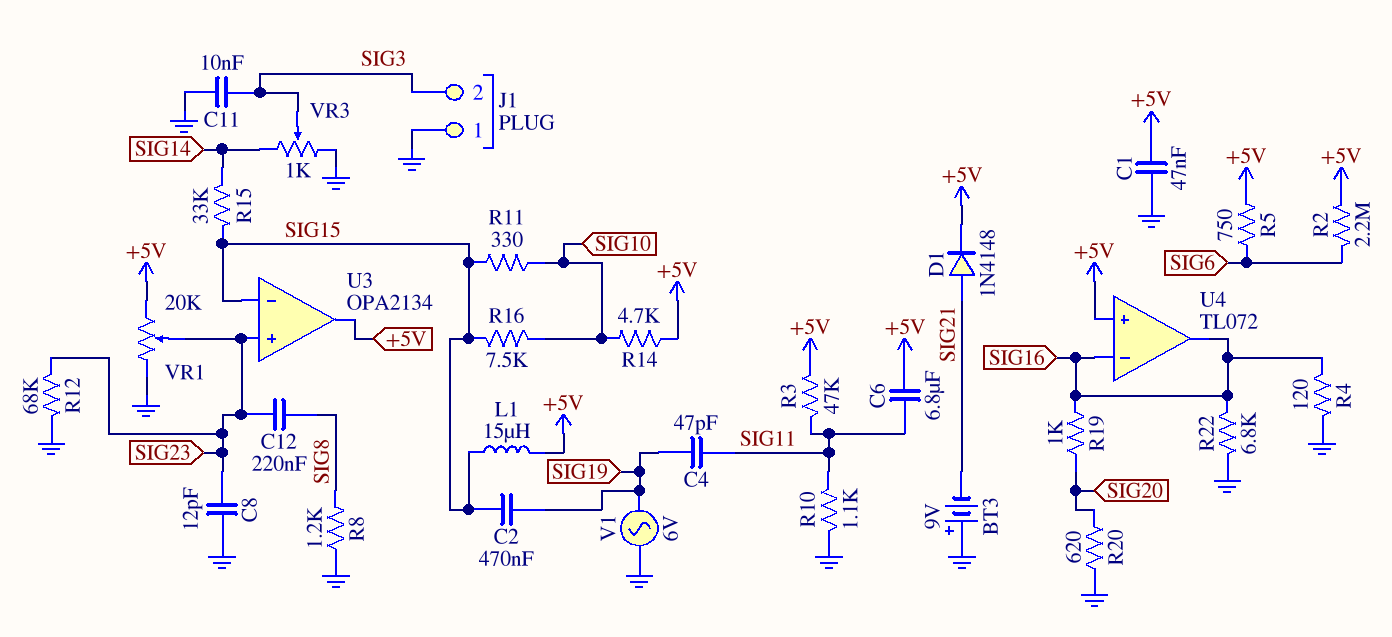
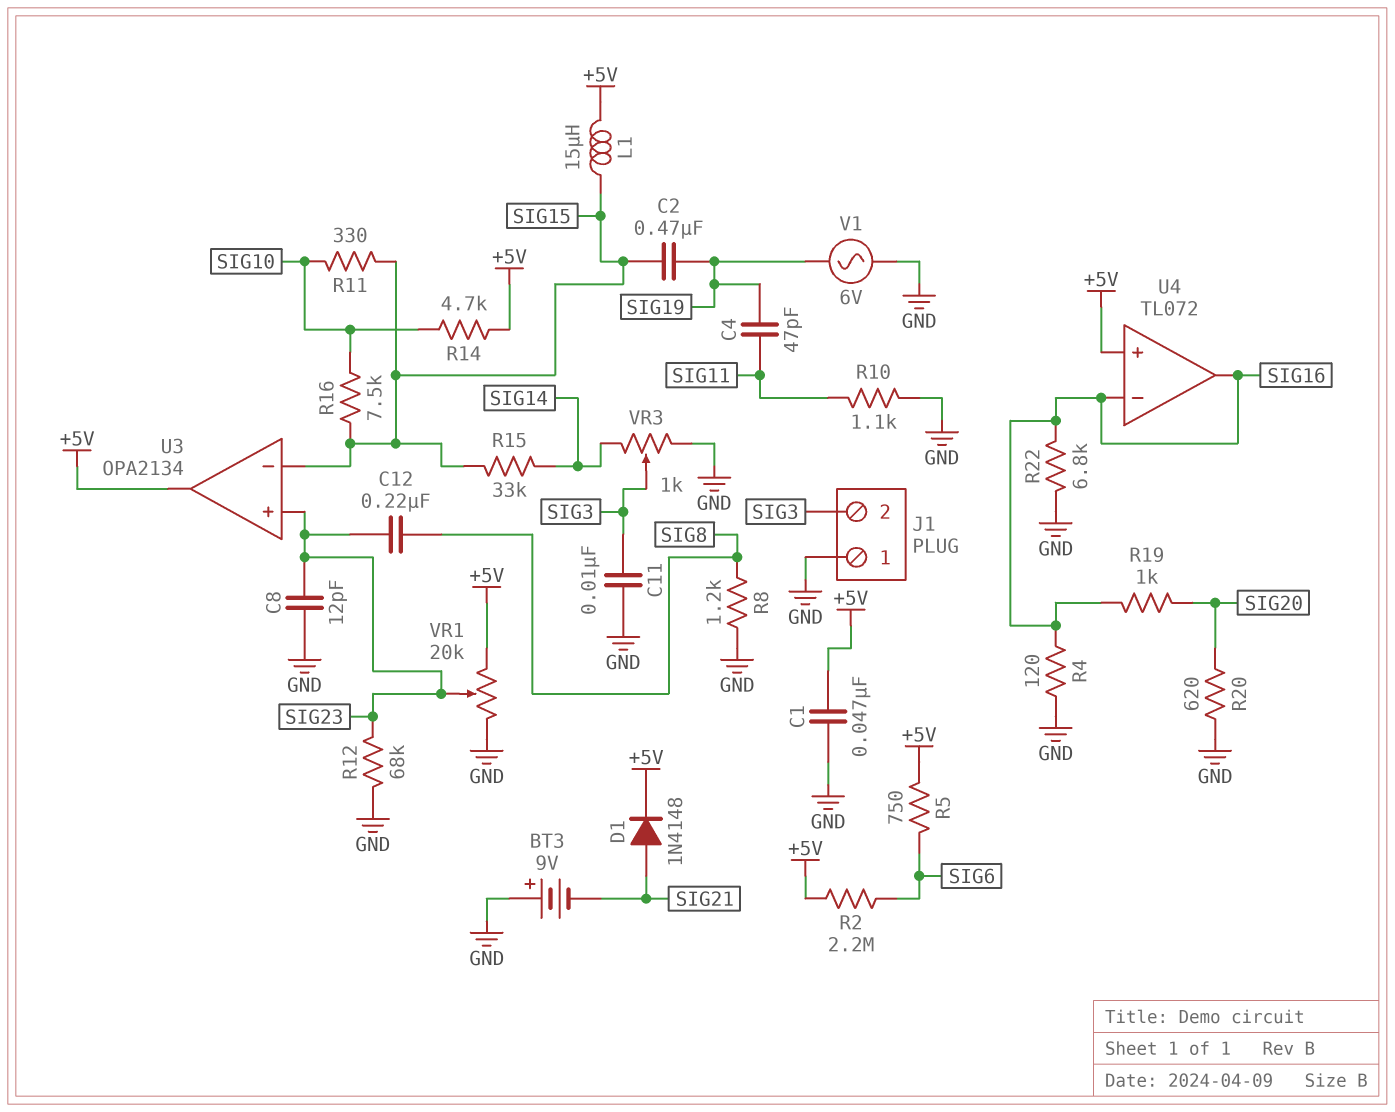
C6: 6.8uF (+5V, SIG11) -> none
R3: 47k (+5V, SIG11) -> none

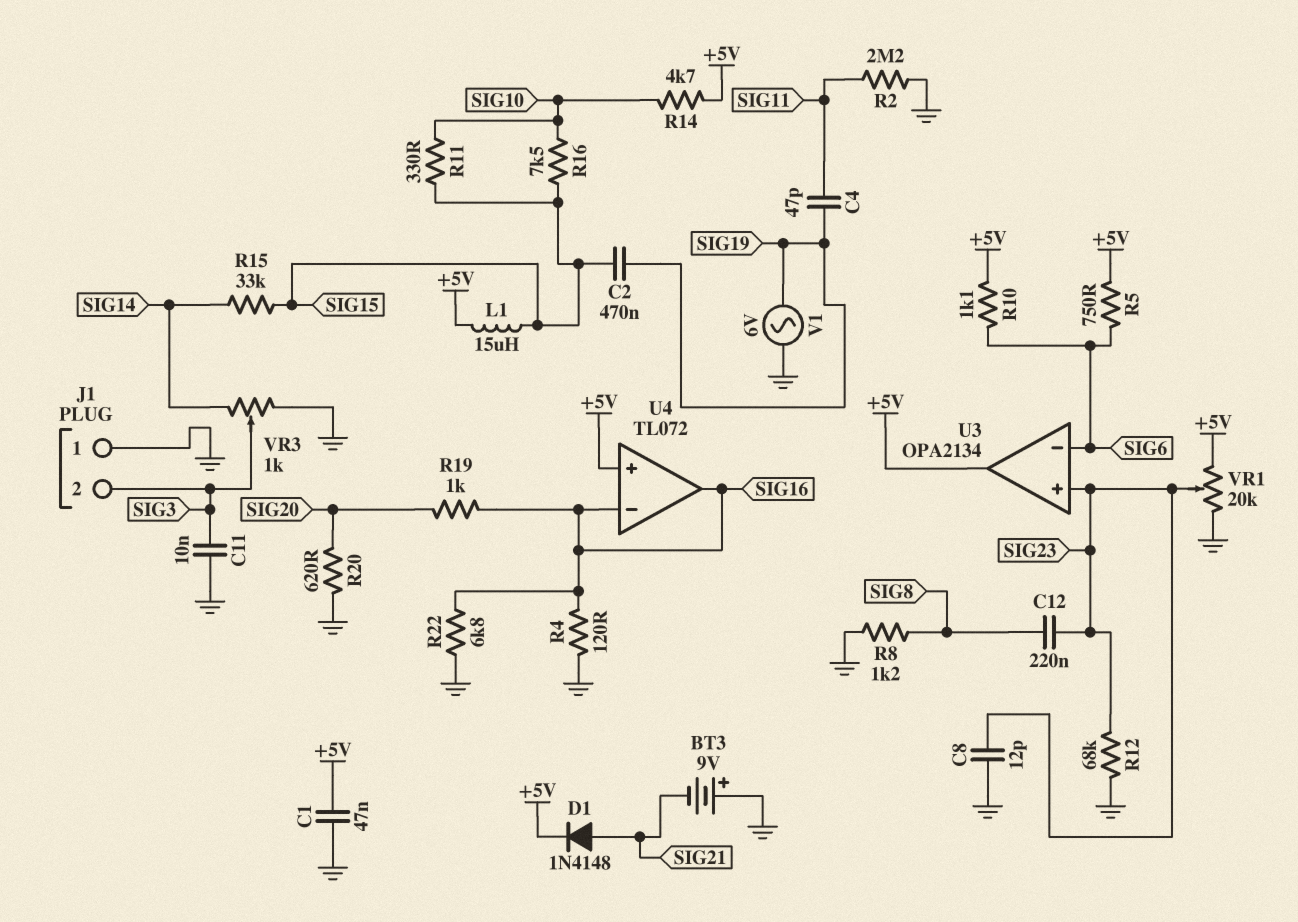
R2: 2.2M (+5V, SIG6) -> 2.2M (GND, SIG11)
R10: 1.1k (GND, SIG11) -> 1.1k (+5V, SIG6)
U3 pin in-: SIG15 -> SIG6

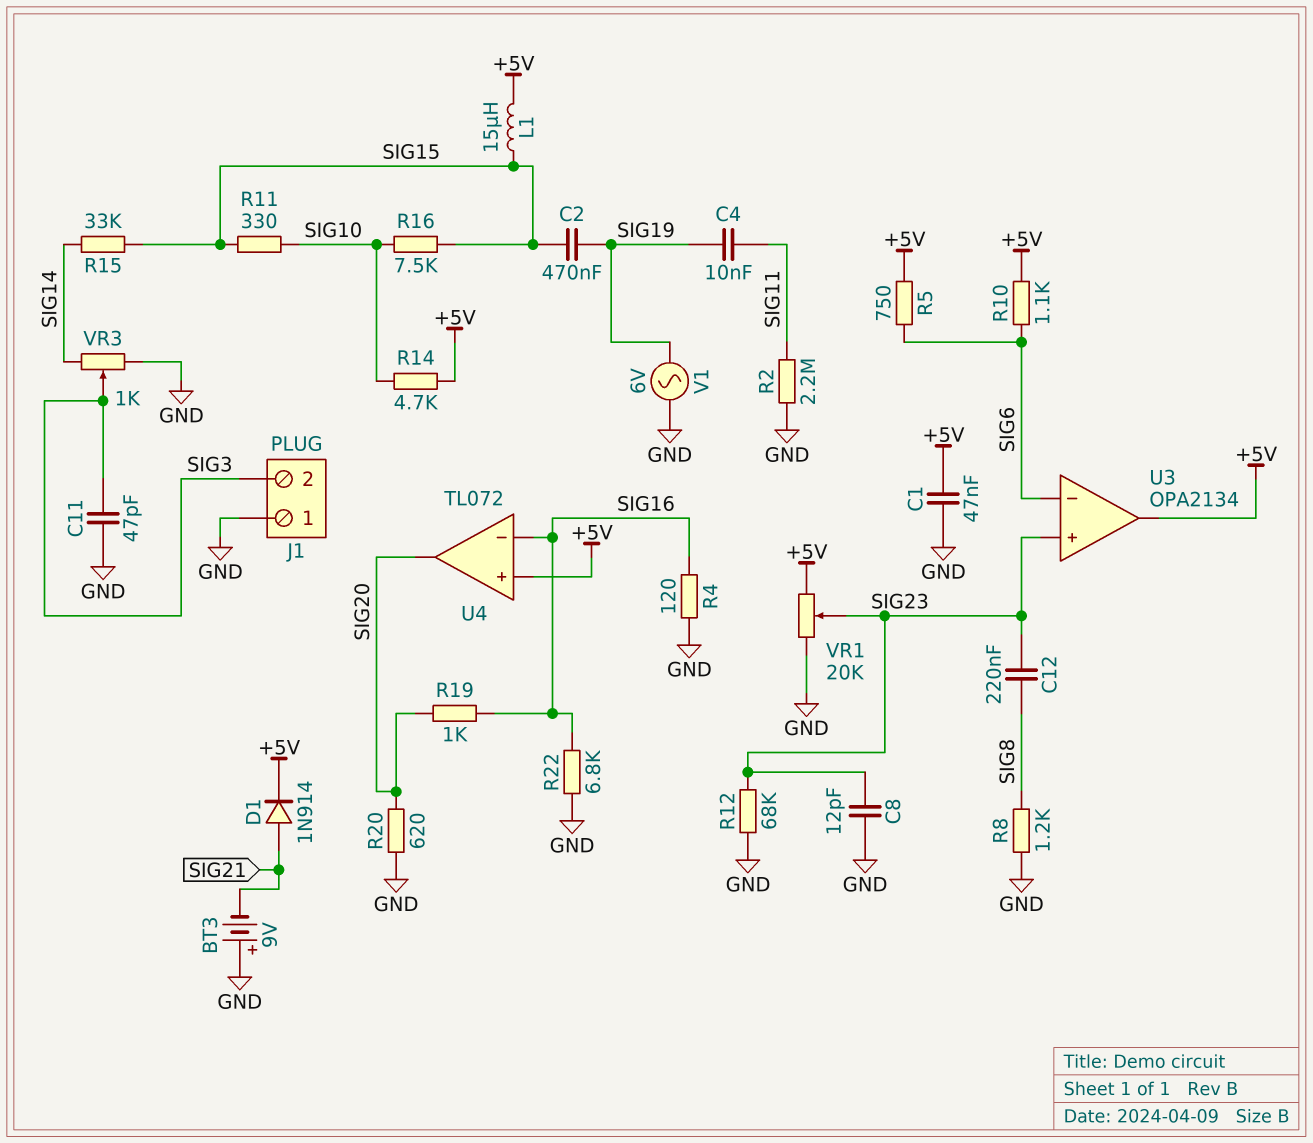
C4: 47pF (SIG11, SIG19) -> 10nF (SIG11, SIG19)
C11: 10nF (GND, SIG3) -> 47pF (GND, SIG3)
D1: diode 1N4148 (A SIG21, K +5V) -> diode 1N914 (A SIG21, K +5V)
U4 pin out: SIG16 -> SIG20

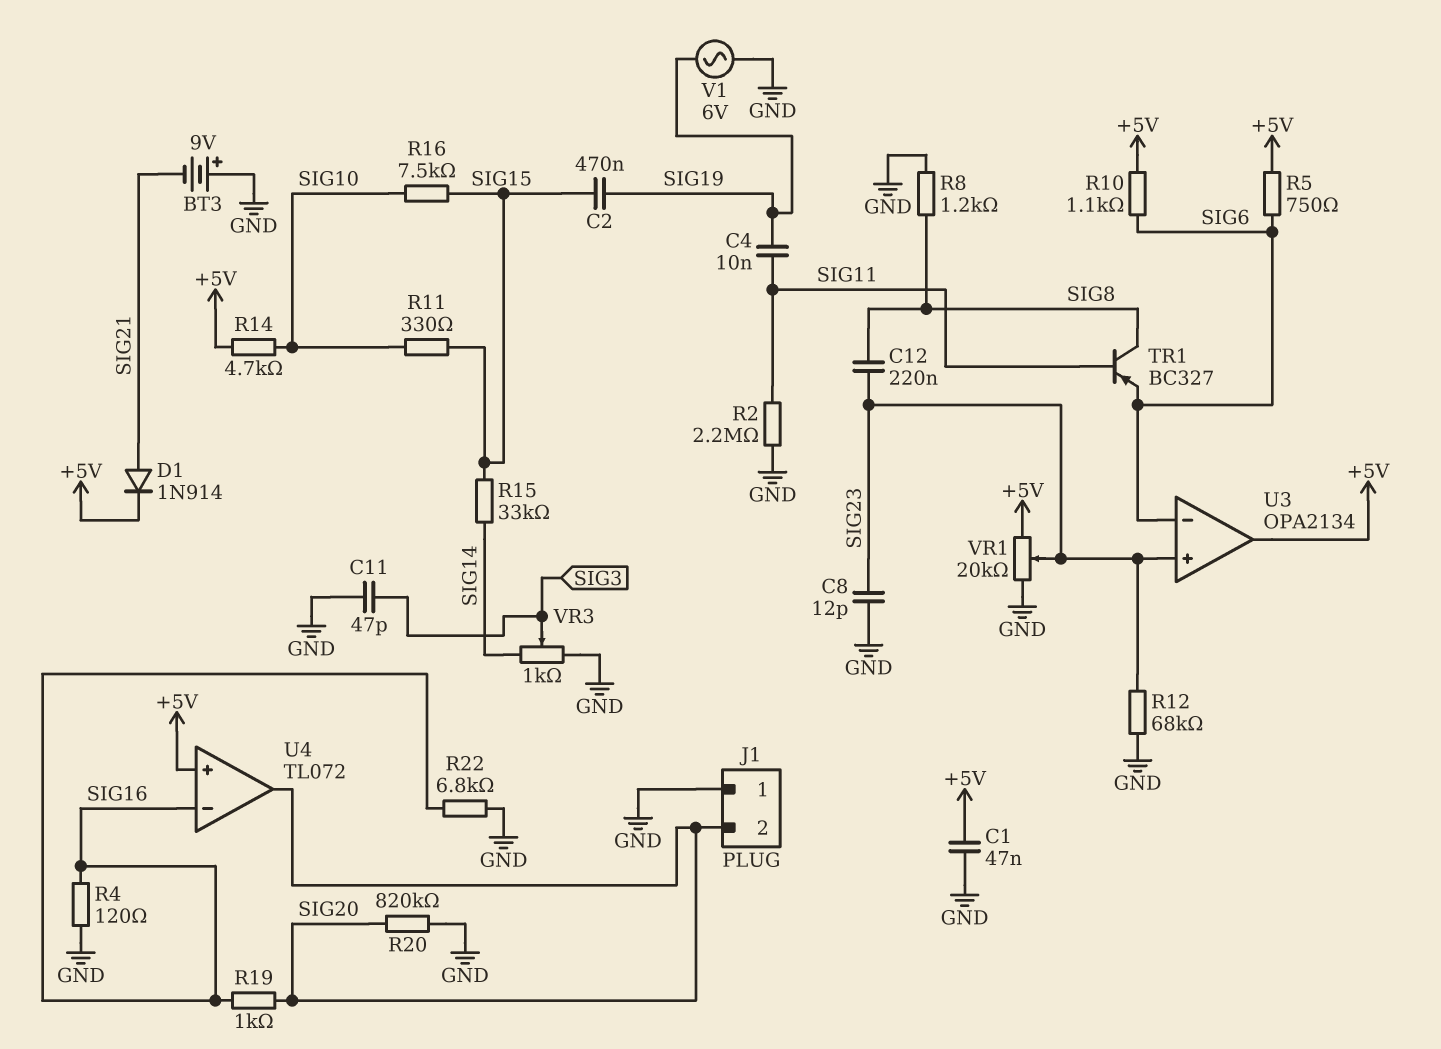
J1 pin 2: SIG3 -> SIG20
L1: 15uH (+5V, SIG15) -> none
R20: 620 (GND, SIG20) -> 820k (GND, SIG20)
TR1: none -> PNP BC327 (B SIG11, C SIG8, E SIG6)

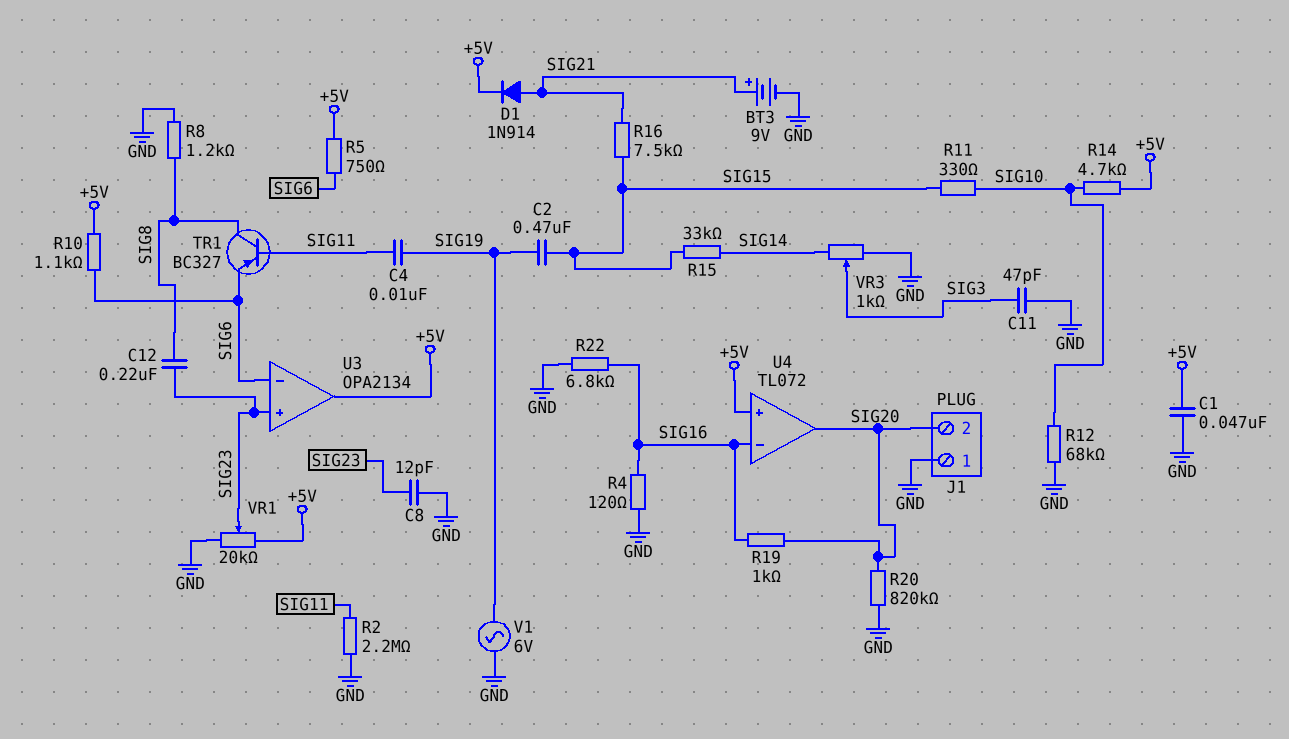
BT3: 9V (plus GND, minus SIG21) -> 9V (plus SIG21, minus GND)
R12: 68k (GND, SIG23) -> 68k (GND, SIG10)
R16: 7.5k (SIG10, SIG15) -> 7.5k (SIG15, SIG21)

